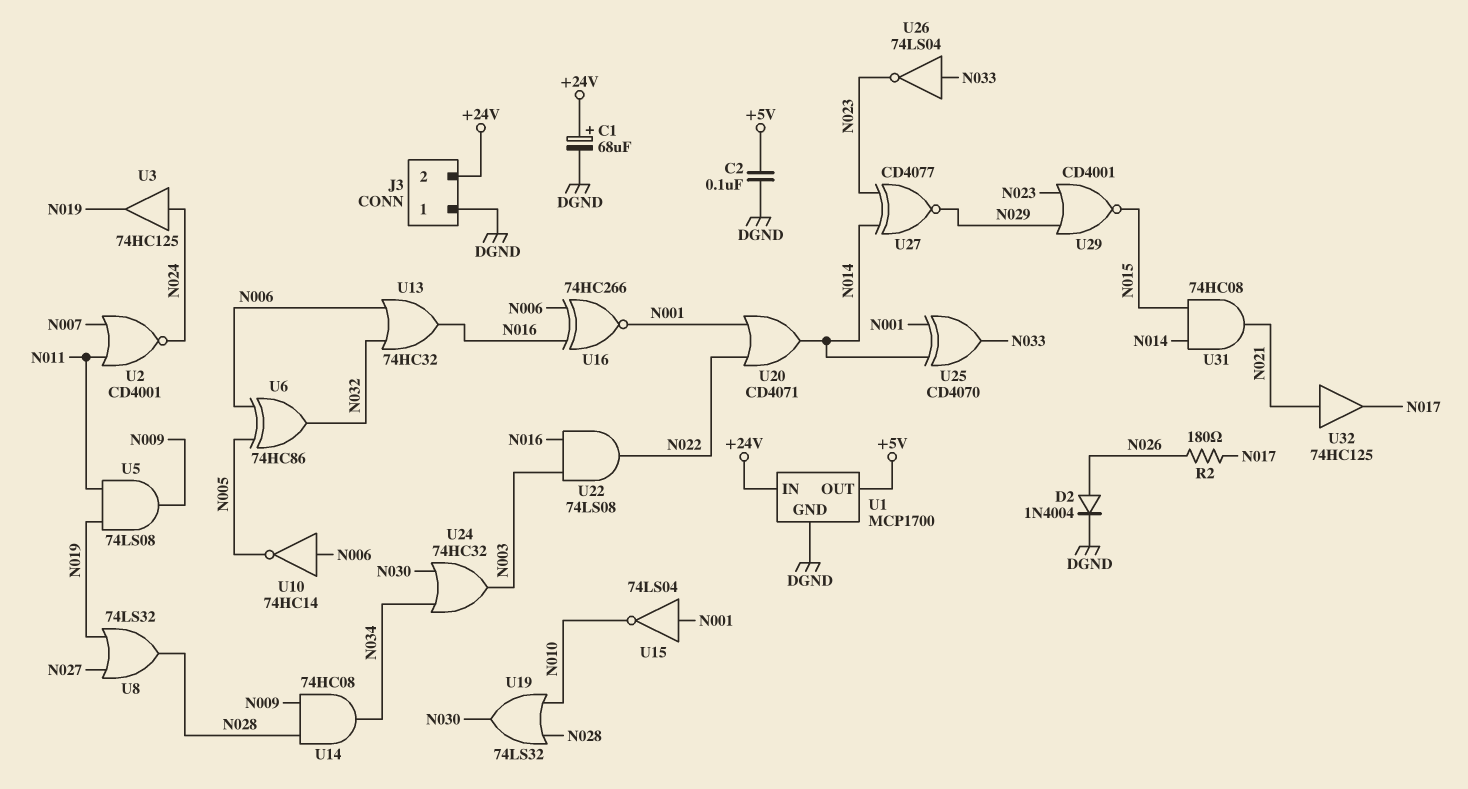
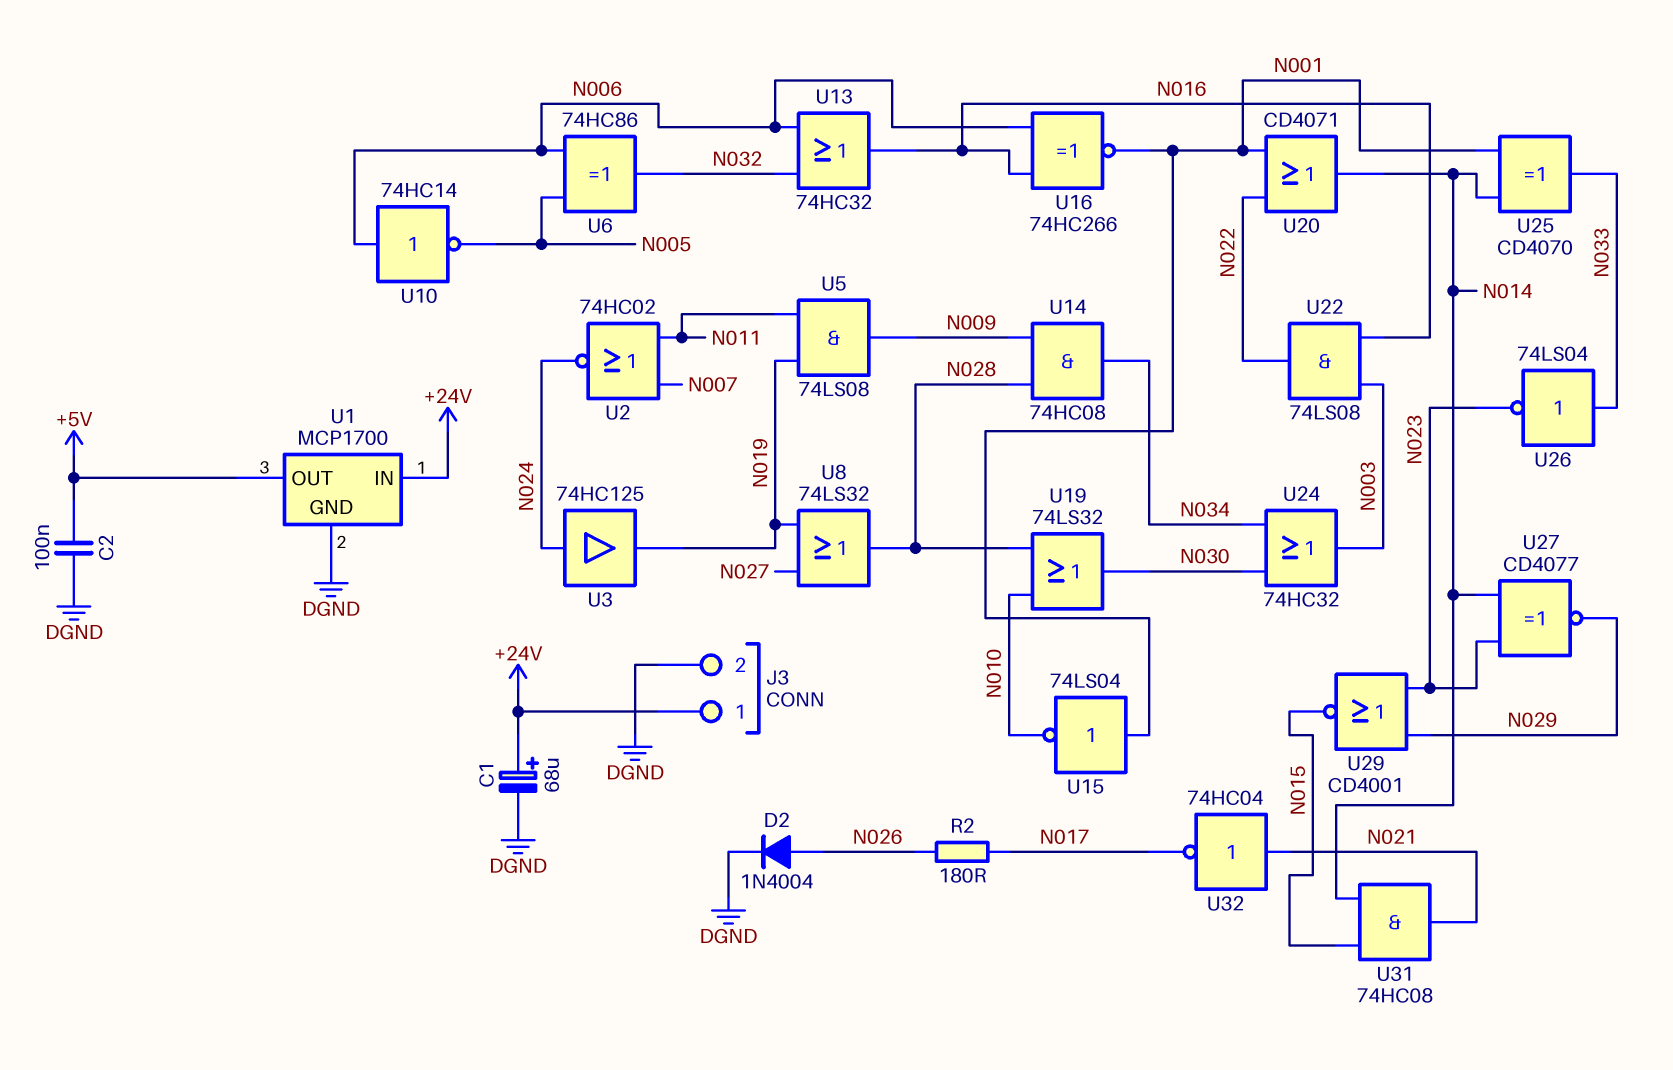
J3 pin 1: DGND -> +24V
J3 pin 2: +24V -> DGND
U2: NOR CD4001 (in N007, in N011, out N024) -> NOR 74HC02 (in N007, in N011, out N024)
U32: buffer 74HC125 (in N021, out N017) -> NOT 74HC04 (in N021, out N017)

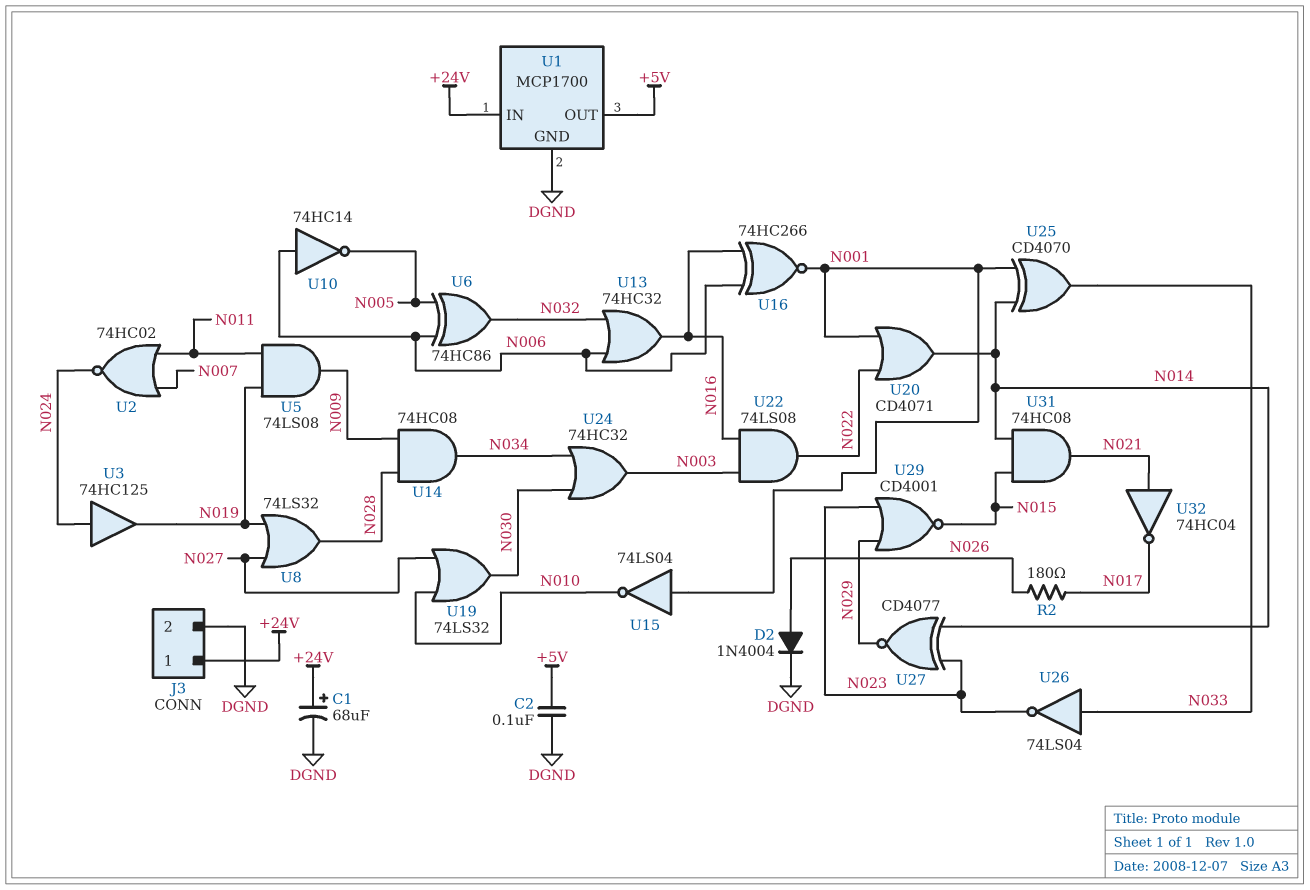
U19: OR 74LS32 (in N010, in N028, out N030) -> OR 74LS32 (in N010, in N027, out N030)

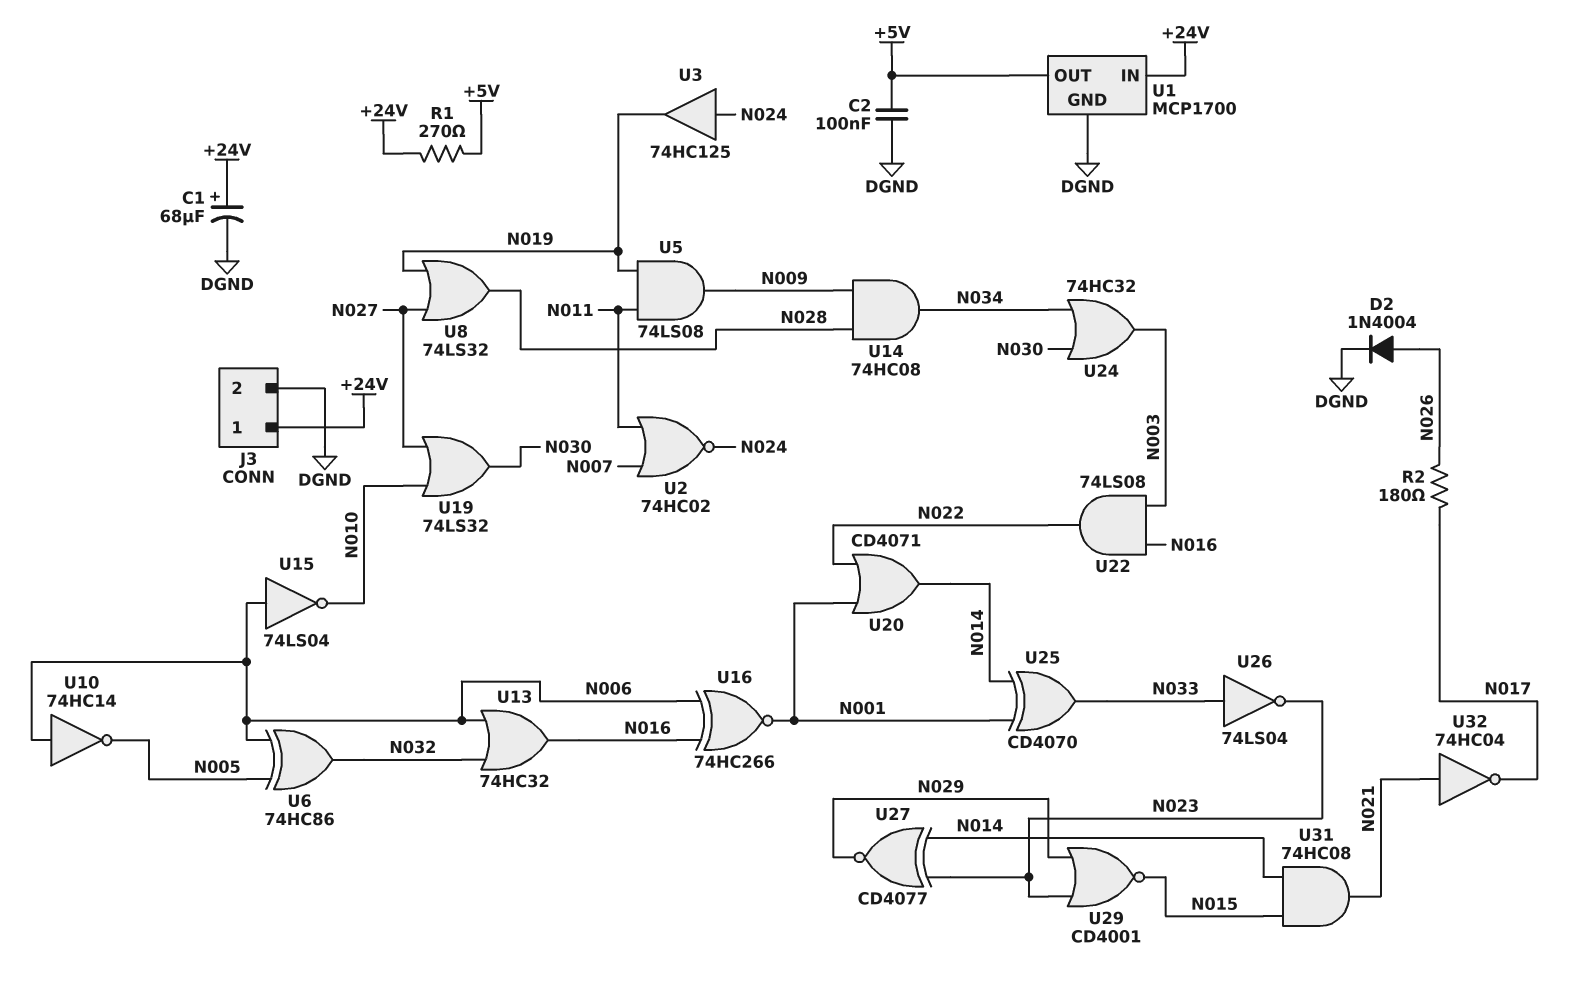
R1: none -> 270 (+5V, +24V)
U15: NOT 74LS04 (in N001, out N010) -> NOT 74LS04 (in N006, out N010)

